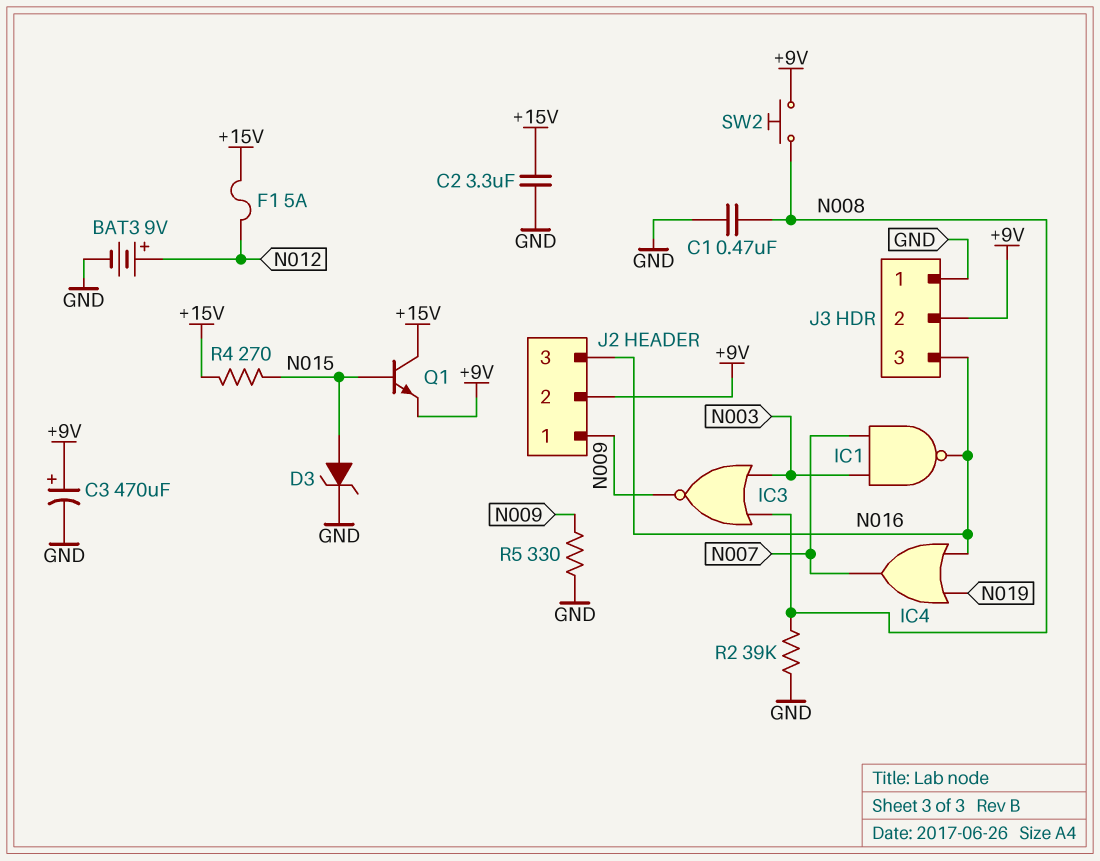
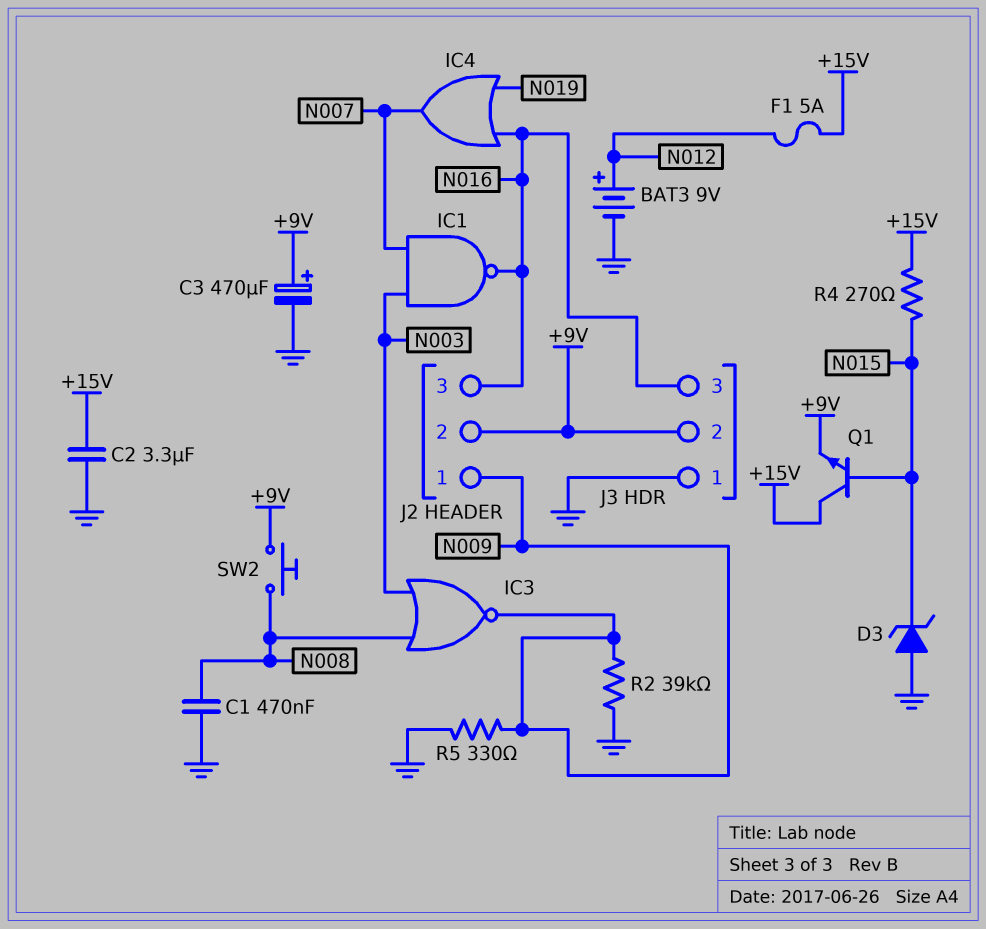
D3: zener (A N015, K GND) -> zener (A GND, K N015)
R2: 39k (GND, N008) -> 39k (GND, N009)

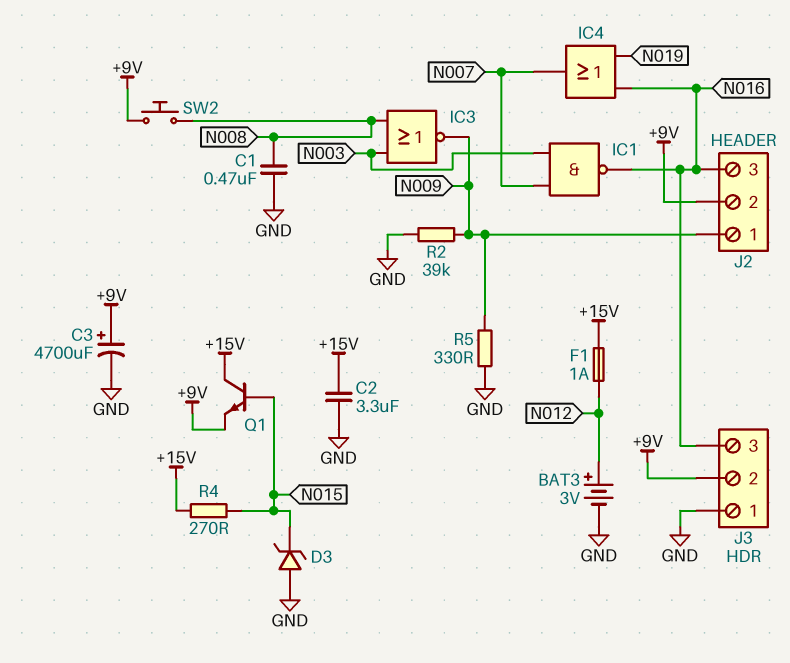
BAT3: 9V (plus N012, minus GND) -> 3V (plus N012, minus GND)
C3: 470uF (plus +9V, minus GND) -> 4700uF (plus +9V, minus GND)
F1: 5A (+15V, N012) -> 1A (+15V, N012)

